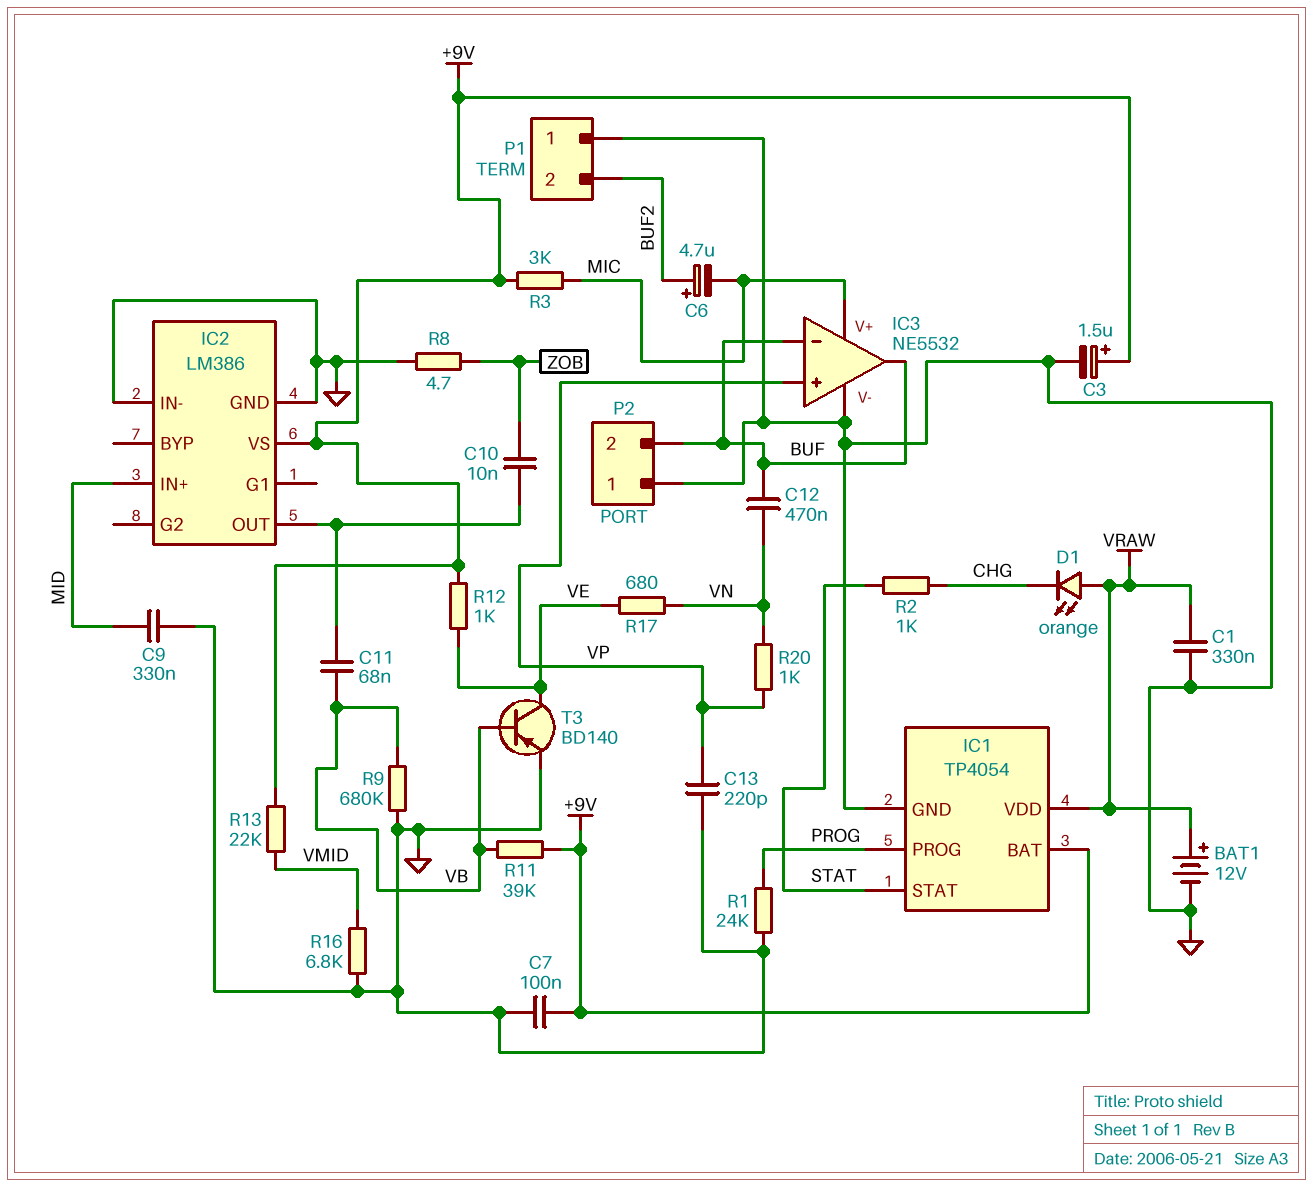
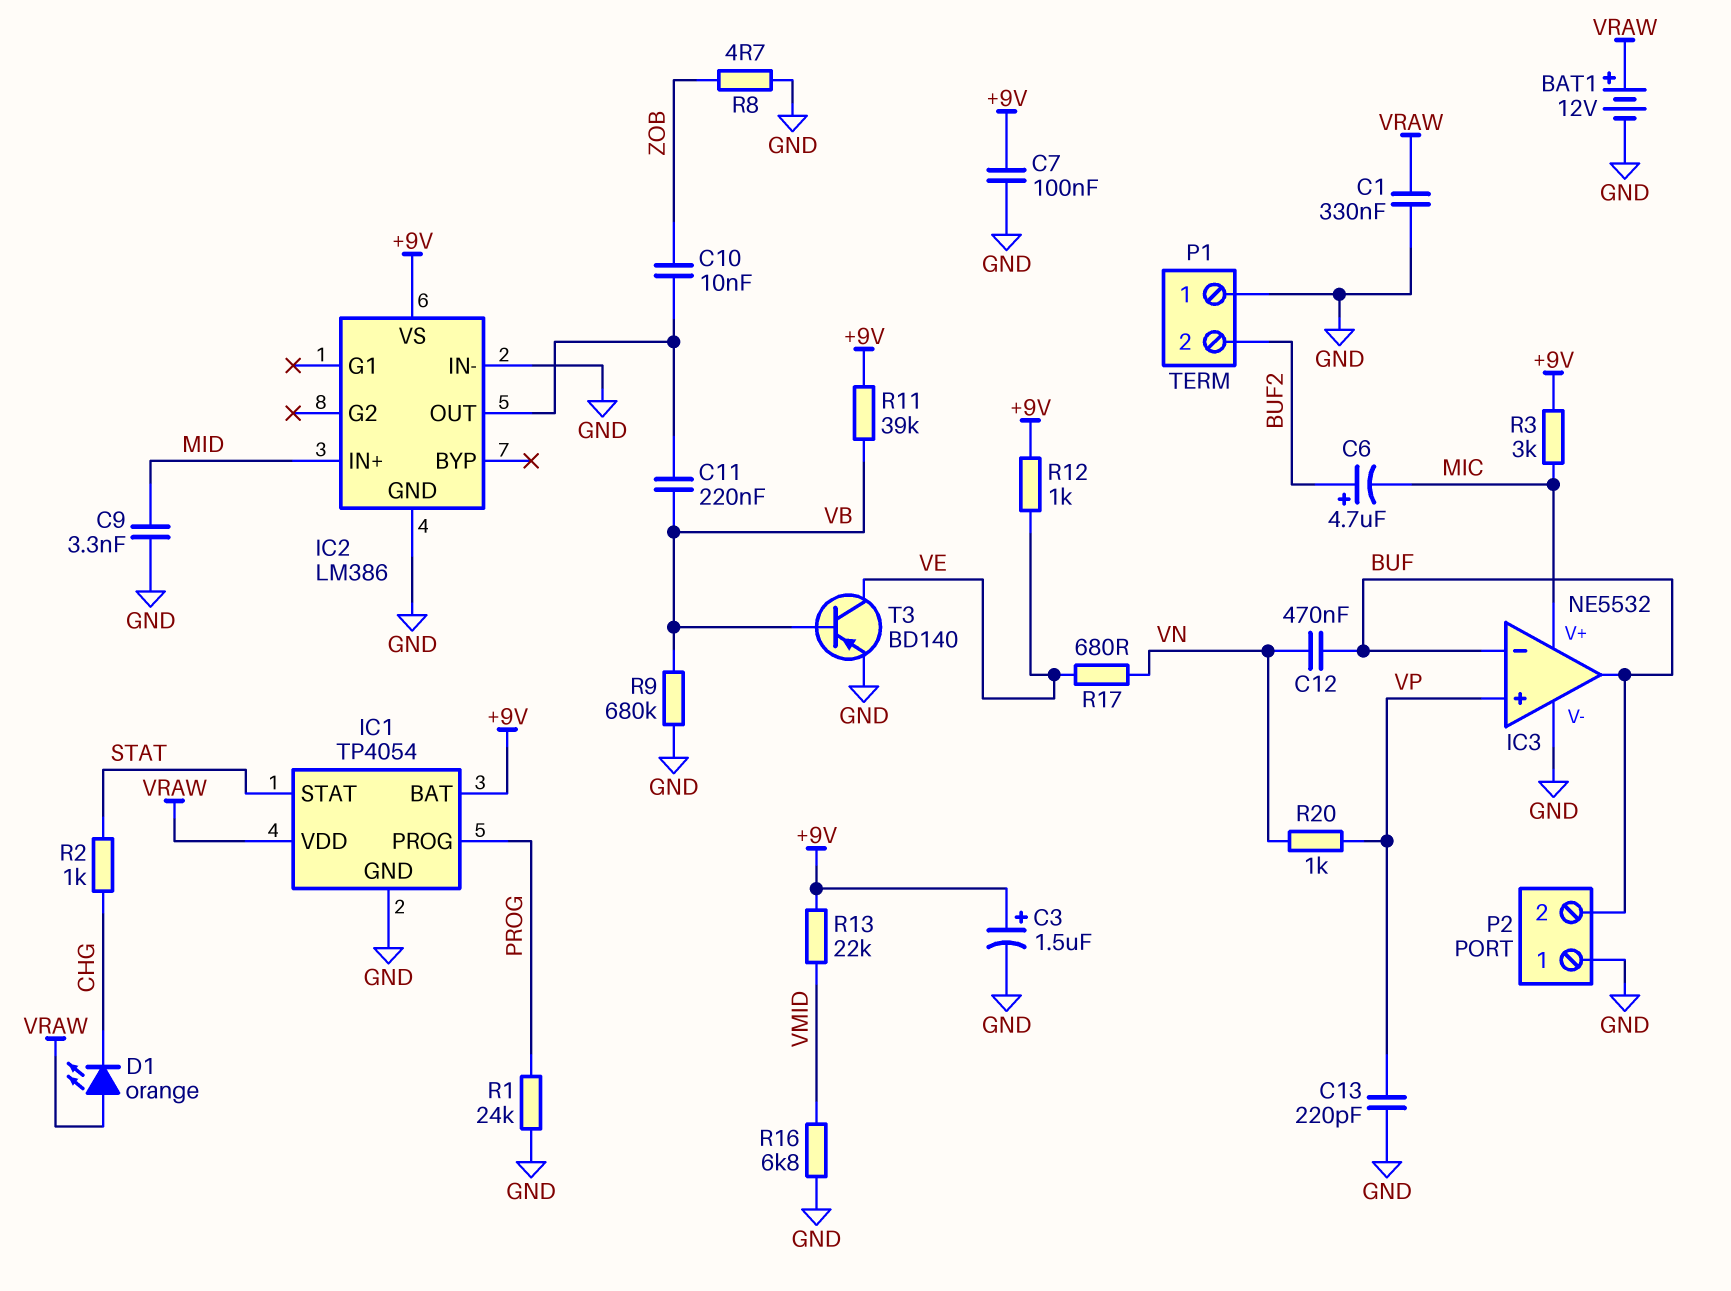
C9: 330nF (GND, MID) -> 3.3nF (GND, MID)
C11: 68nF (IC2/OUT, VB) -> 220nF (IC2/OUT, VB)

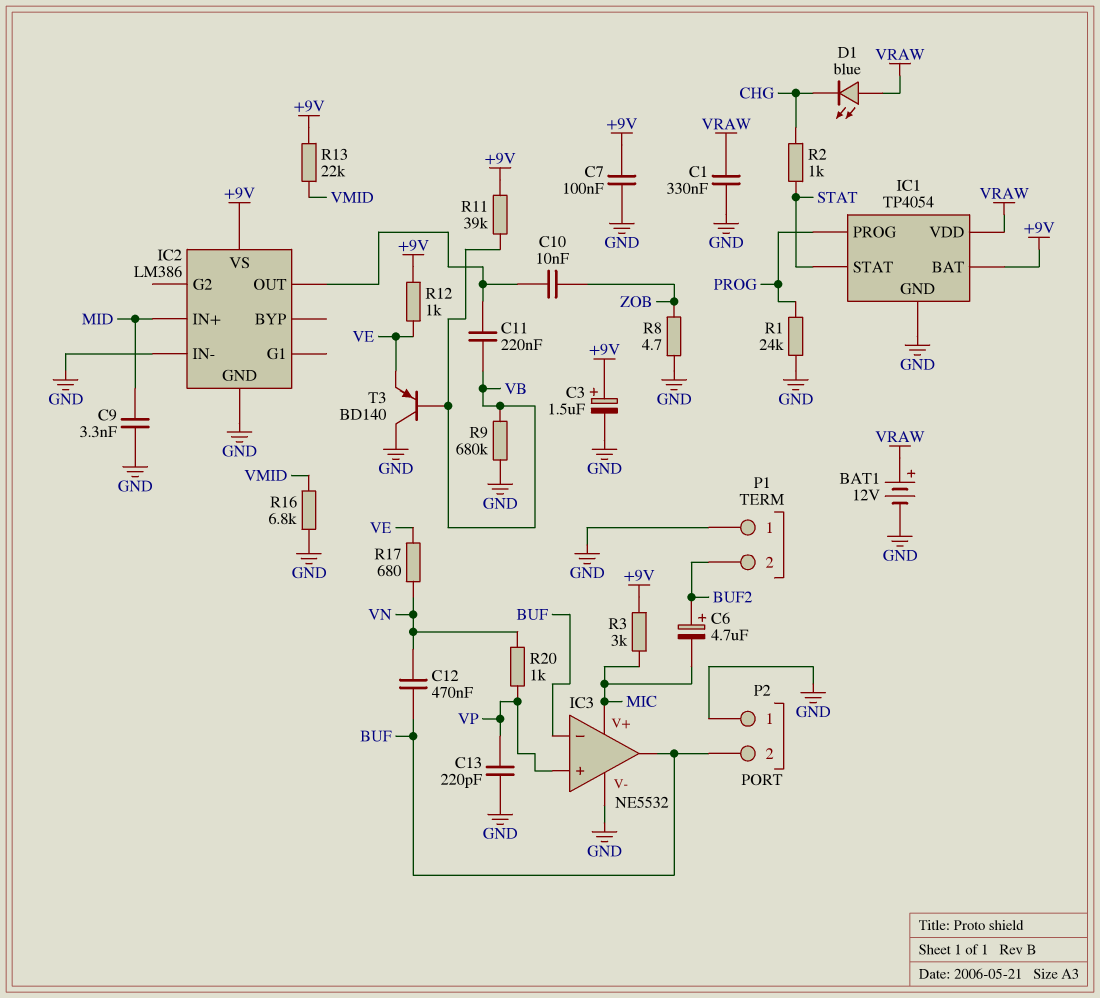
D1: LED orange (A VRAW, K CHG) -> LED blue (A VRAW, K CHG)
T3: PNP BD140 (B VB, C VE, E GND) -> PNP BD140 (B VB, C GND, E VE)

